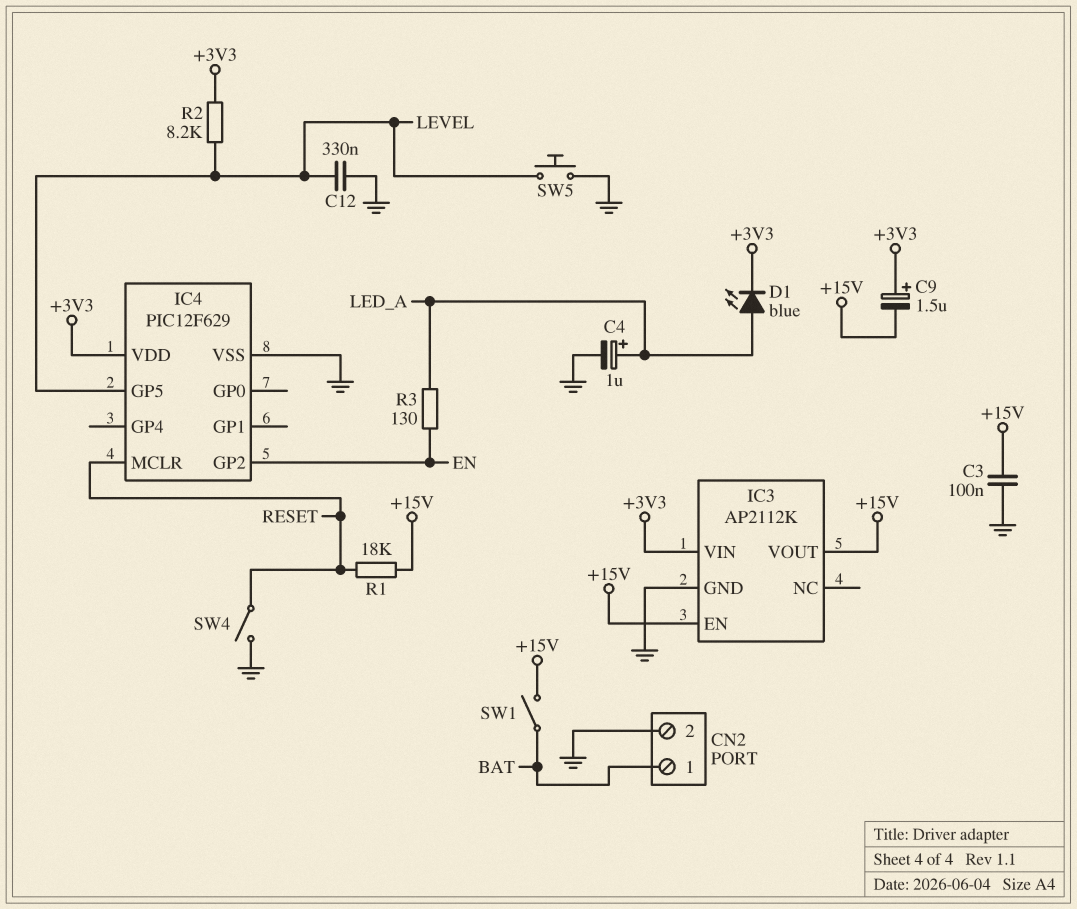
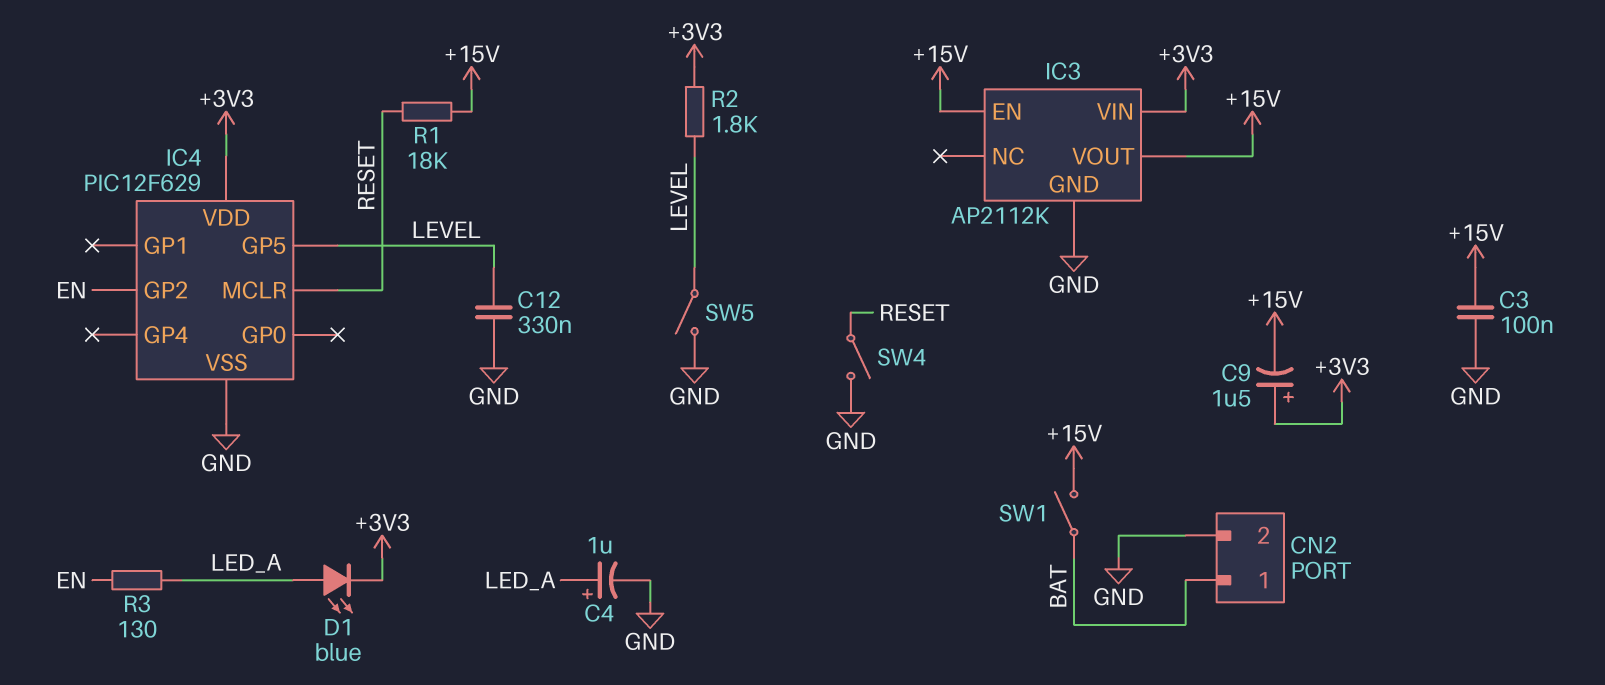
R2: 8.2k (+3V3, LEVEL) -> 1.8k (+3V3, LEVEL)
SW5: button (GND, LEVEL) -> switch (GND, LEVEL)

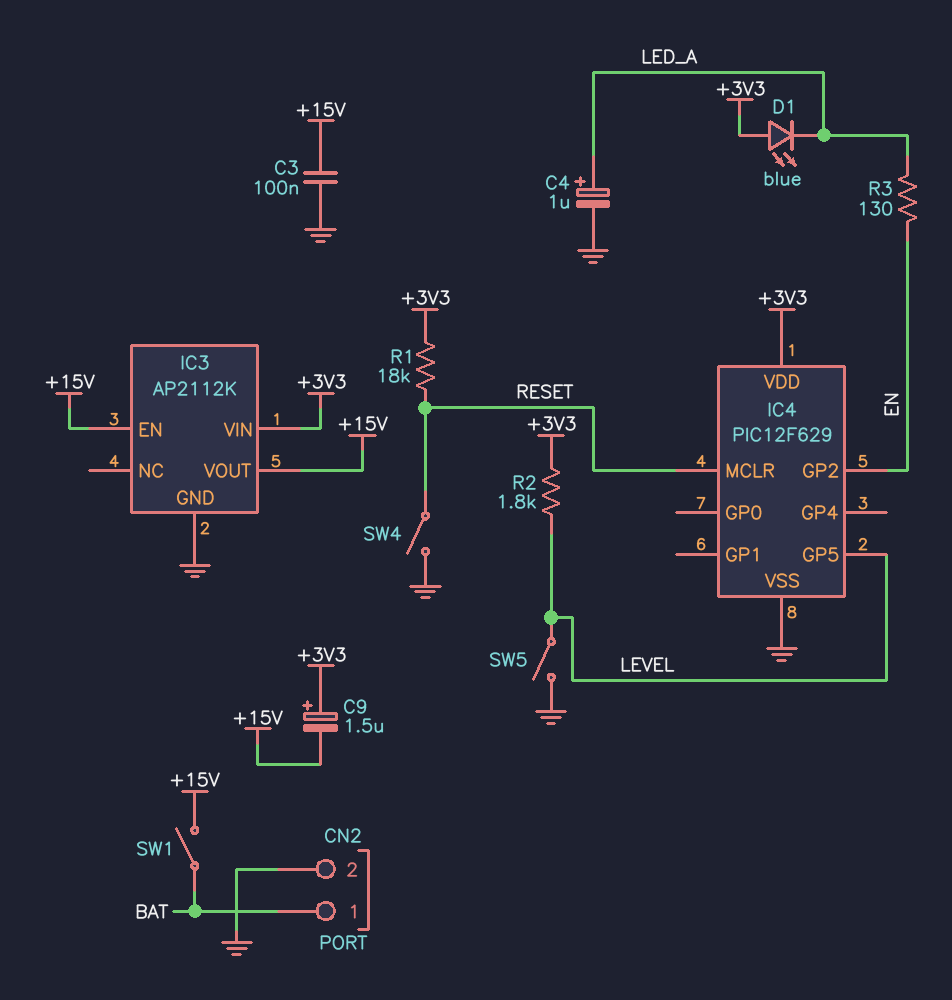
C12: 330nF (GND, LEVEL) -> none
D1: LED blue (A LED_A, K +3V3) -> LED blue (A +3V3, K LED_A)
R1: 18k (+15V, RESET) -> 18k (+3V3, RESET)

